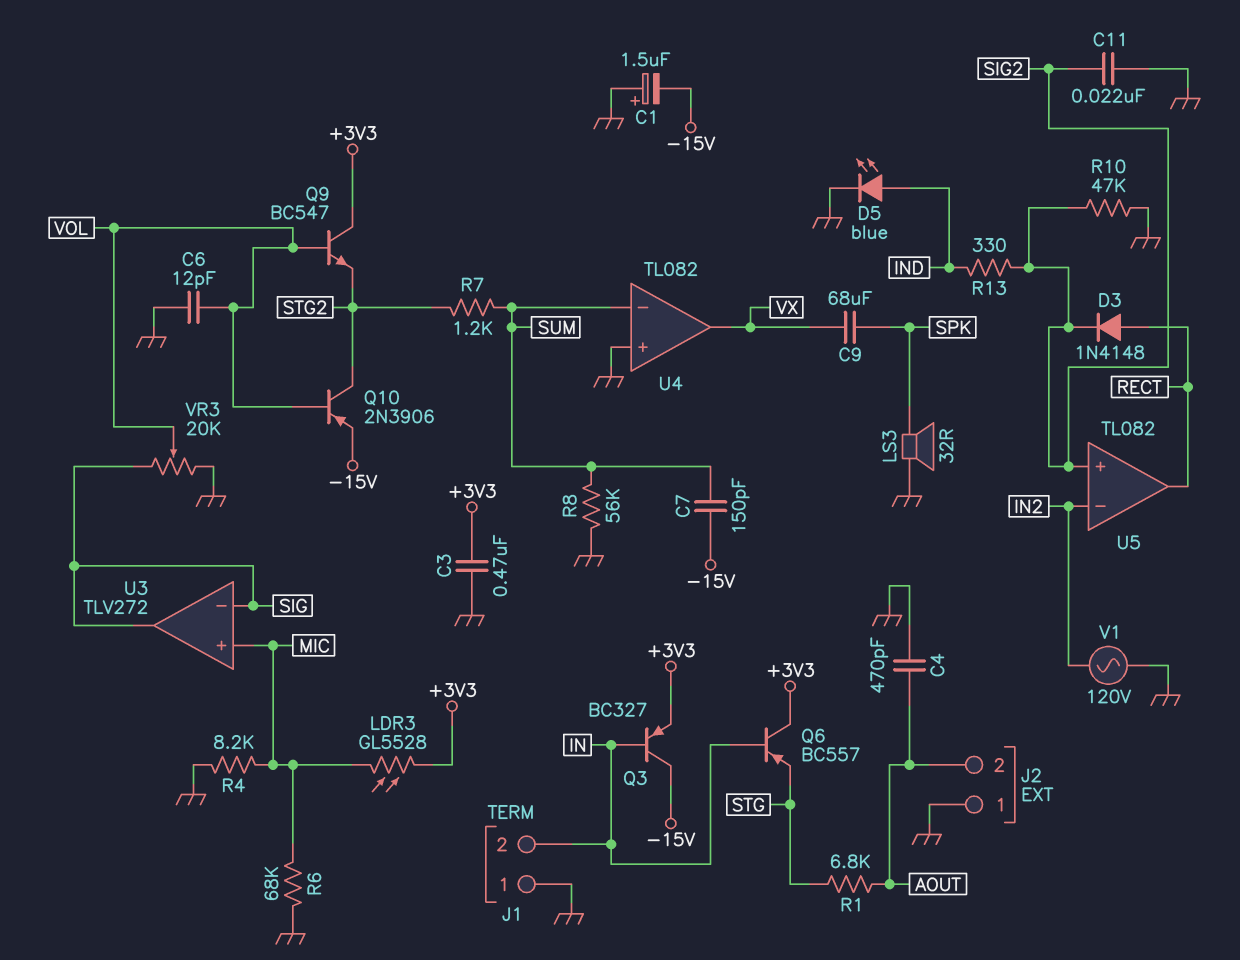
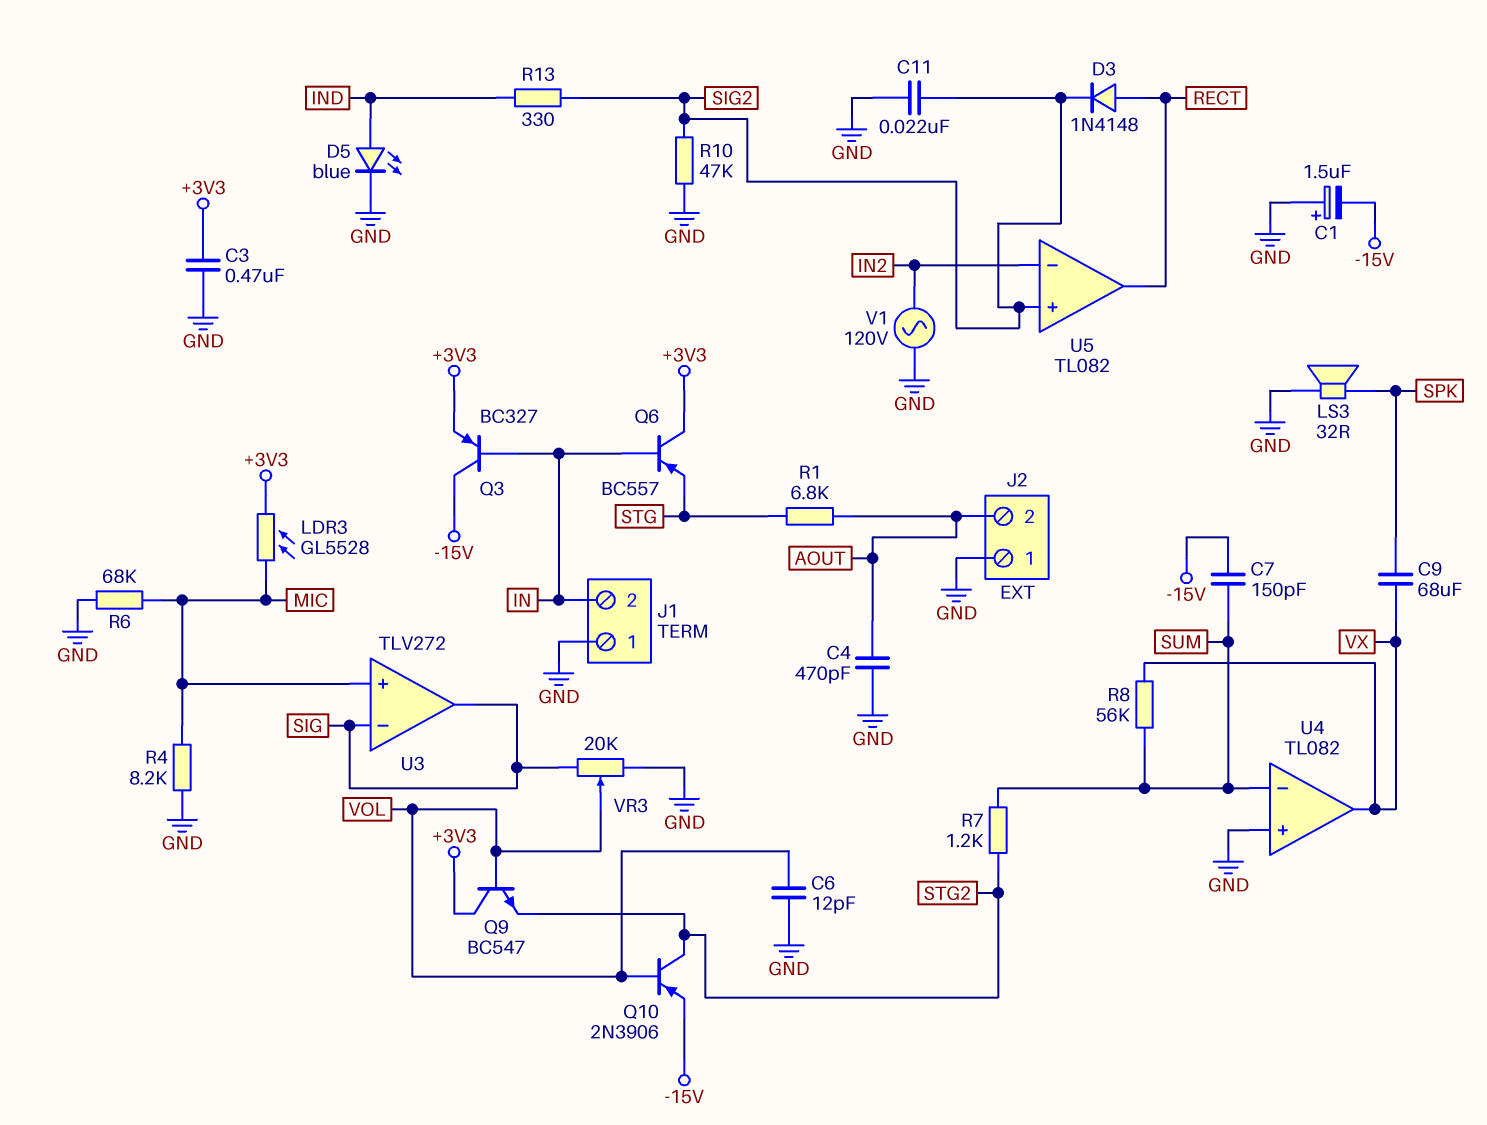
R8: 56k (GND, SUM) -> 56k (SUM, VX)

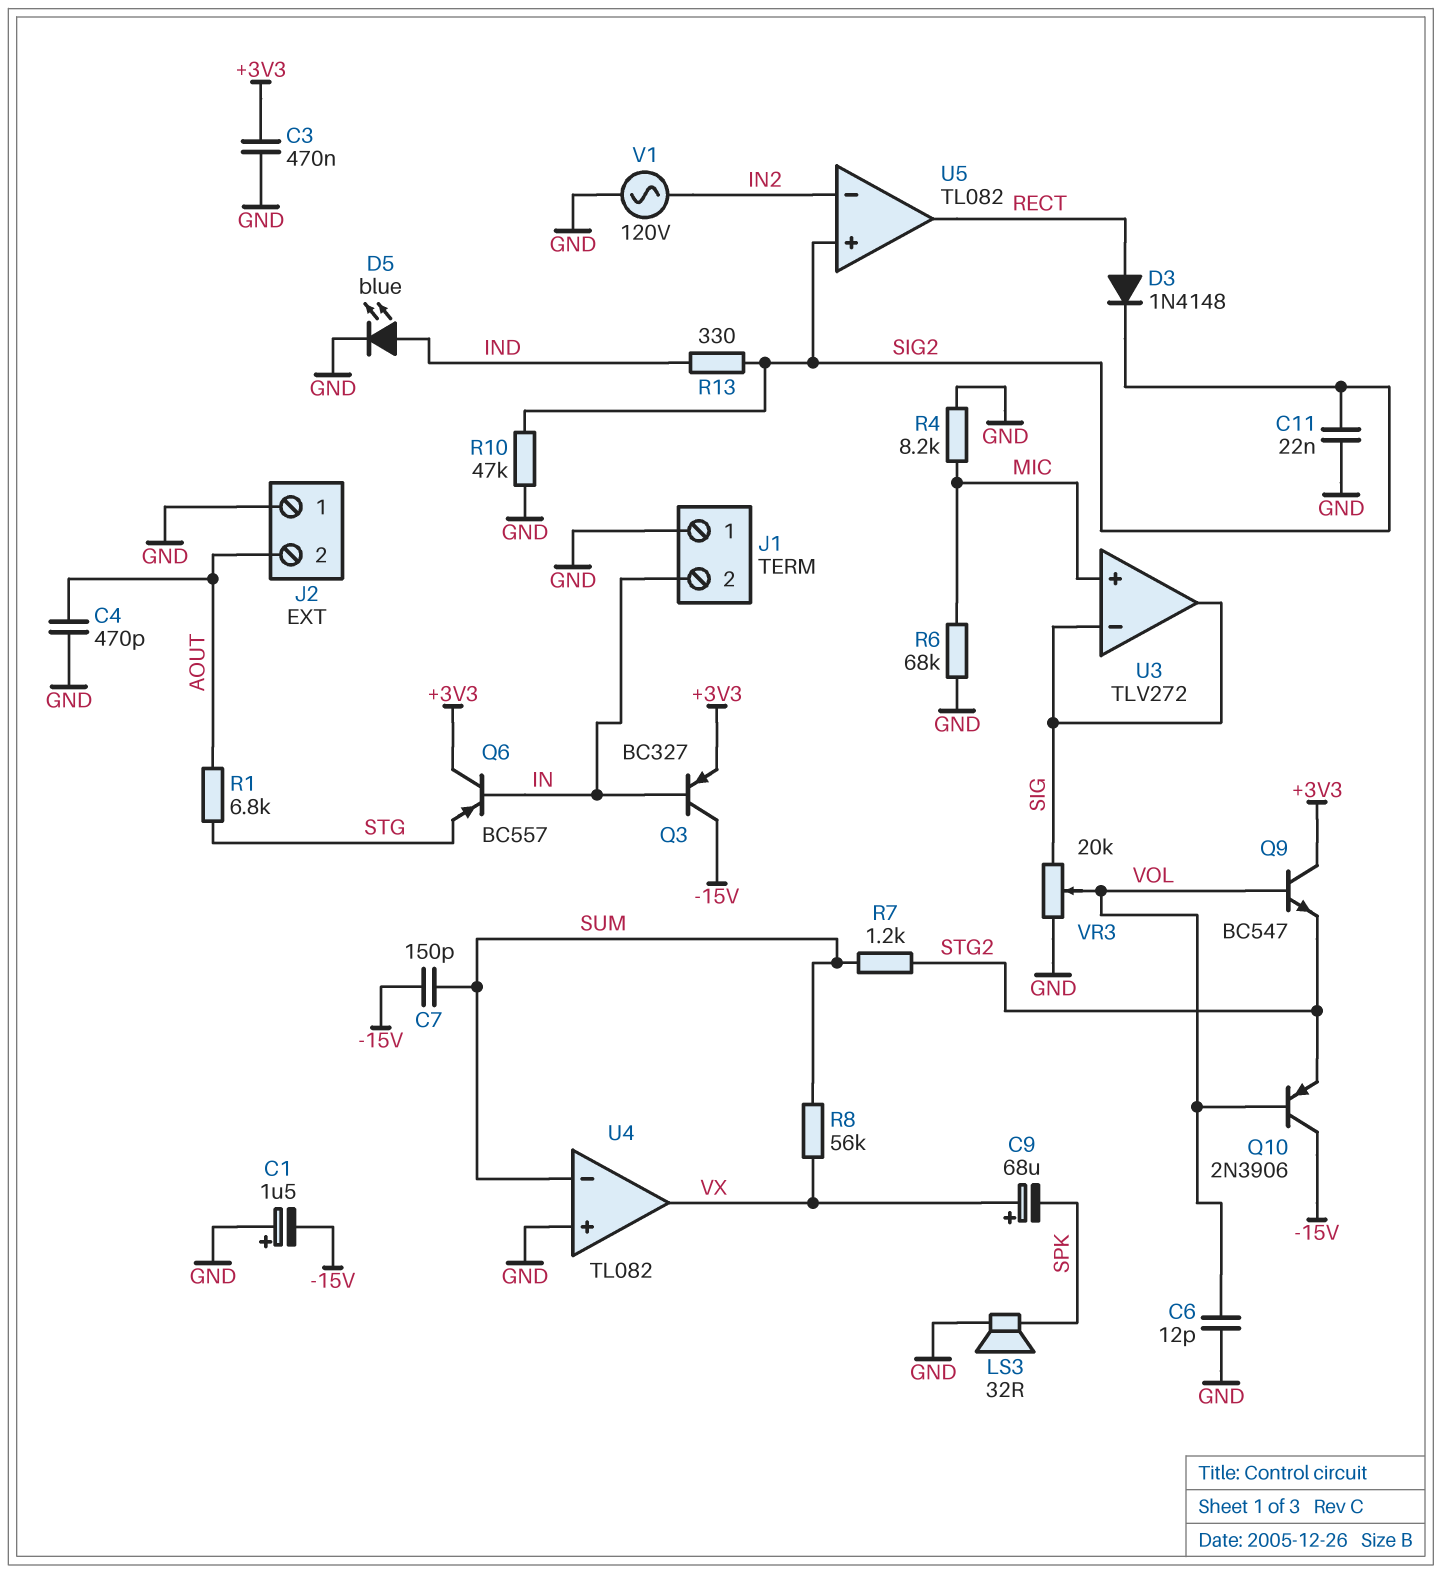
C9: 68uF (SPK, VX) -> 68uF (plus VX, minus SPK)
LDR3: GL5528 (+3V3, MIC) -> none
Q10: PNP 2N3906 (B VOL, C STG2, E -15V) -> PNP 2N3906 (B VOL, C -15V, E STG2)

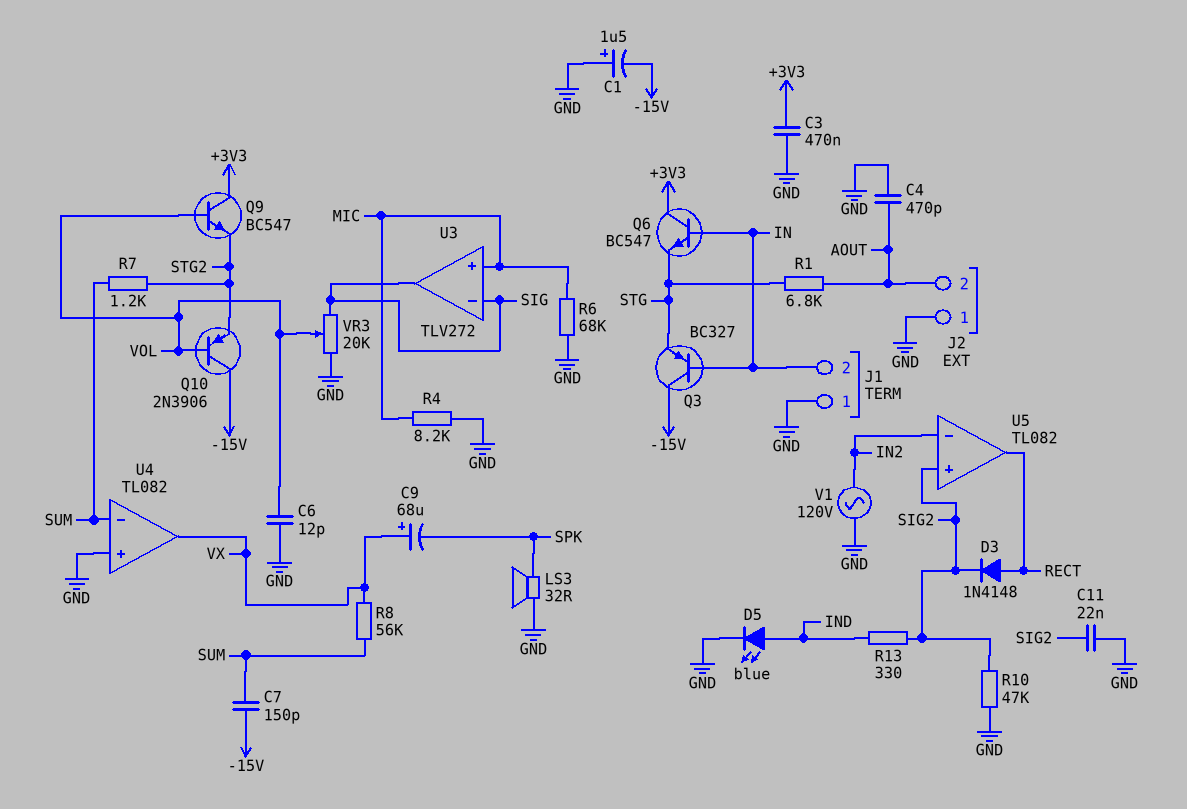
Q3: PNP BC327 (B IN, C -15V, E +3V3) -> PNP BC327 (B IN, C -15V, E STG)
Q6: PNP BC557 (B IN, C +3V3, E STG) -> NPN BC547 (B IN, C +3V3, E STG)

